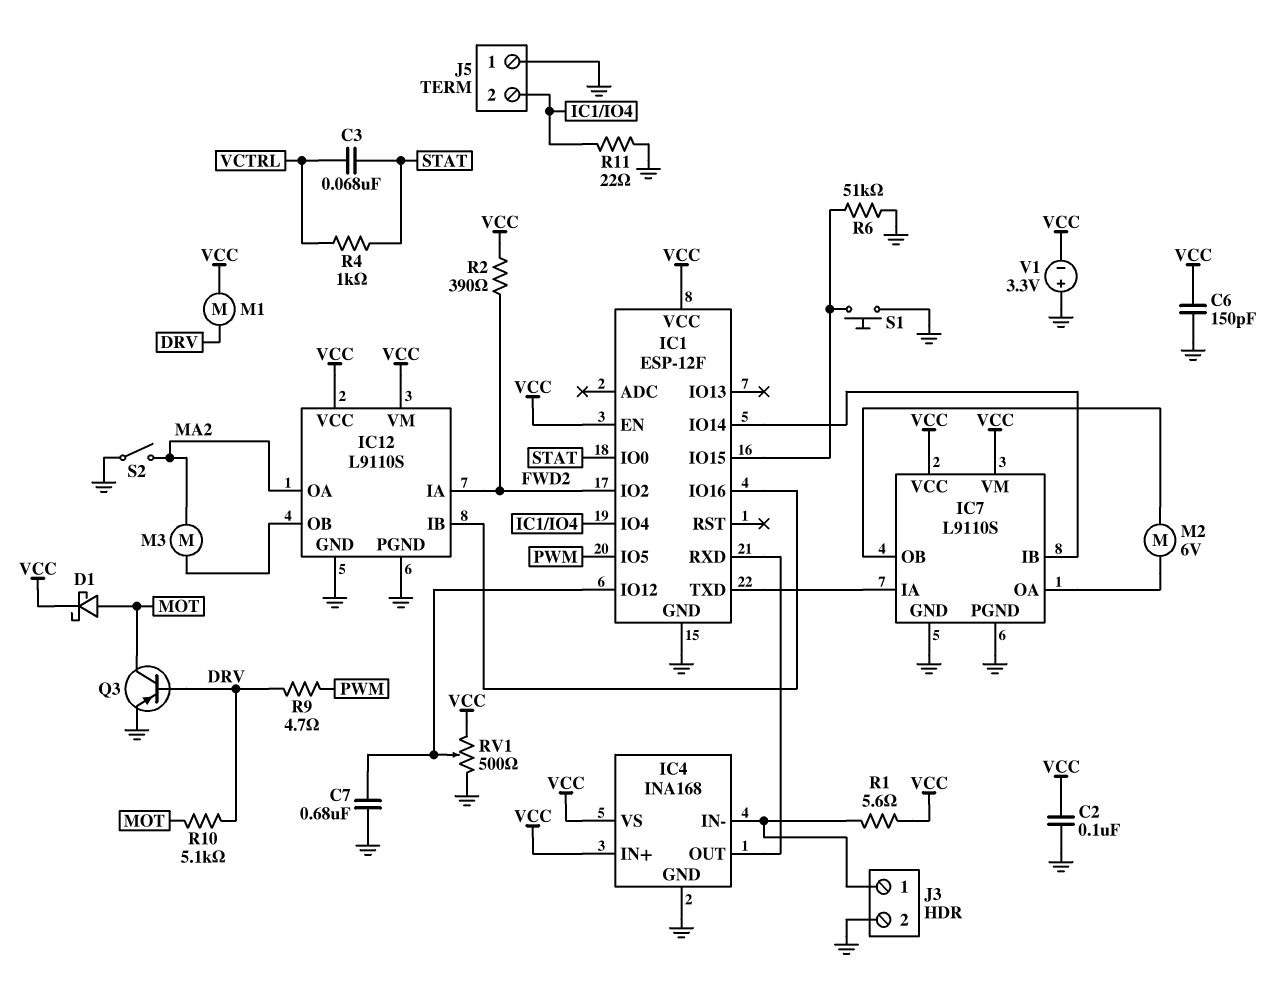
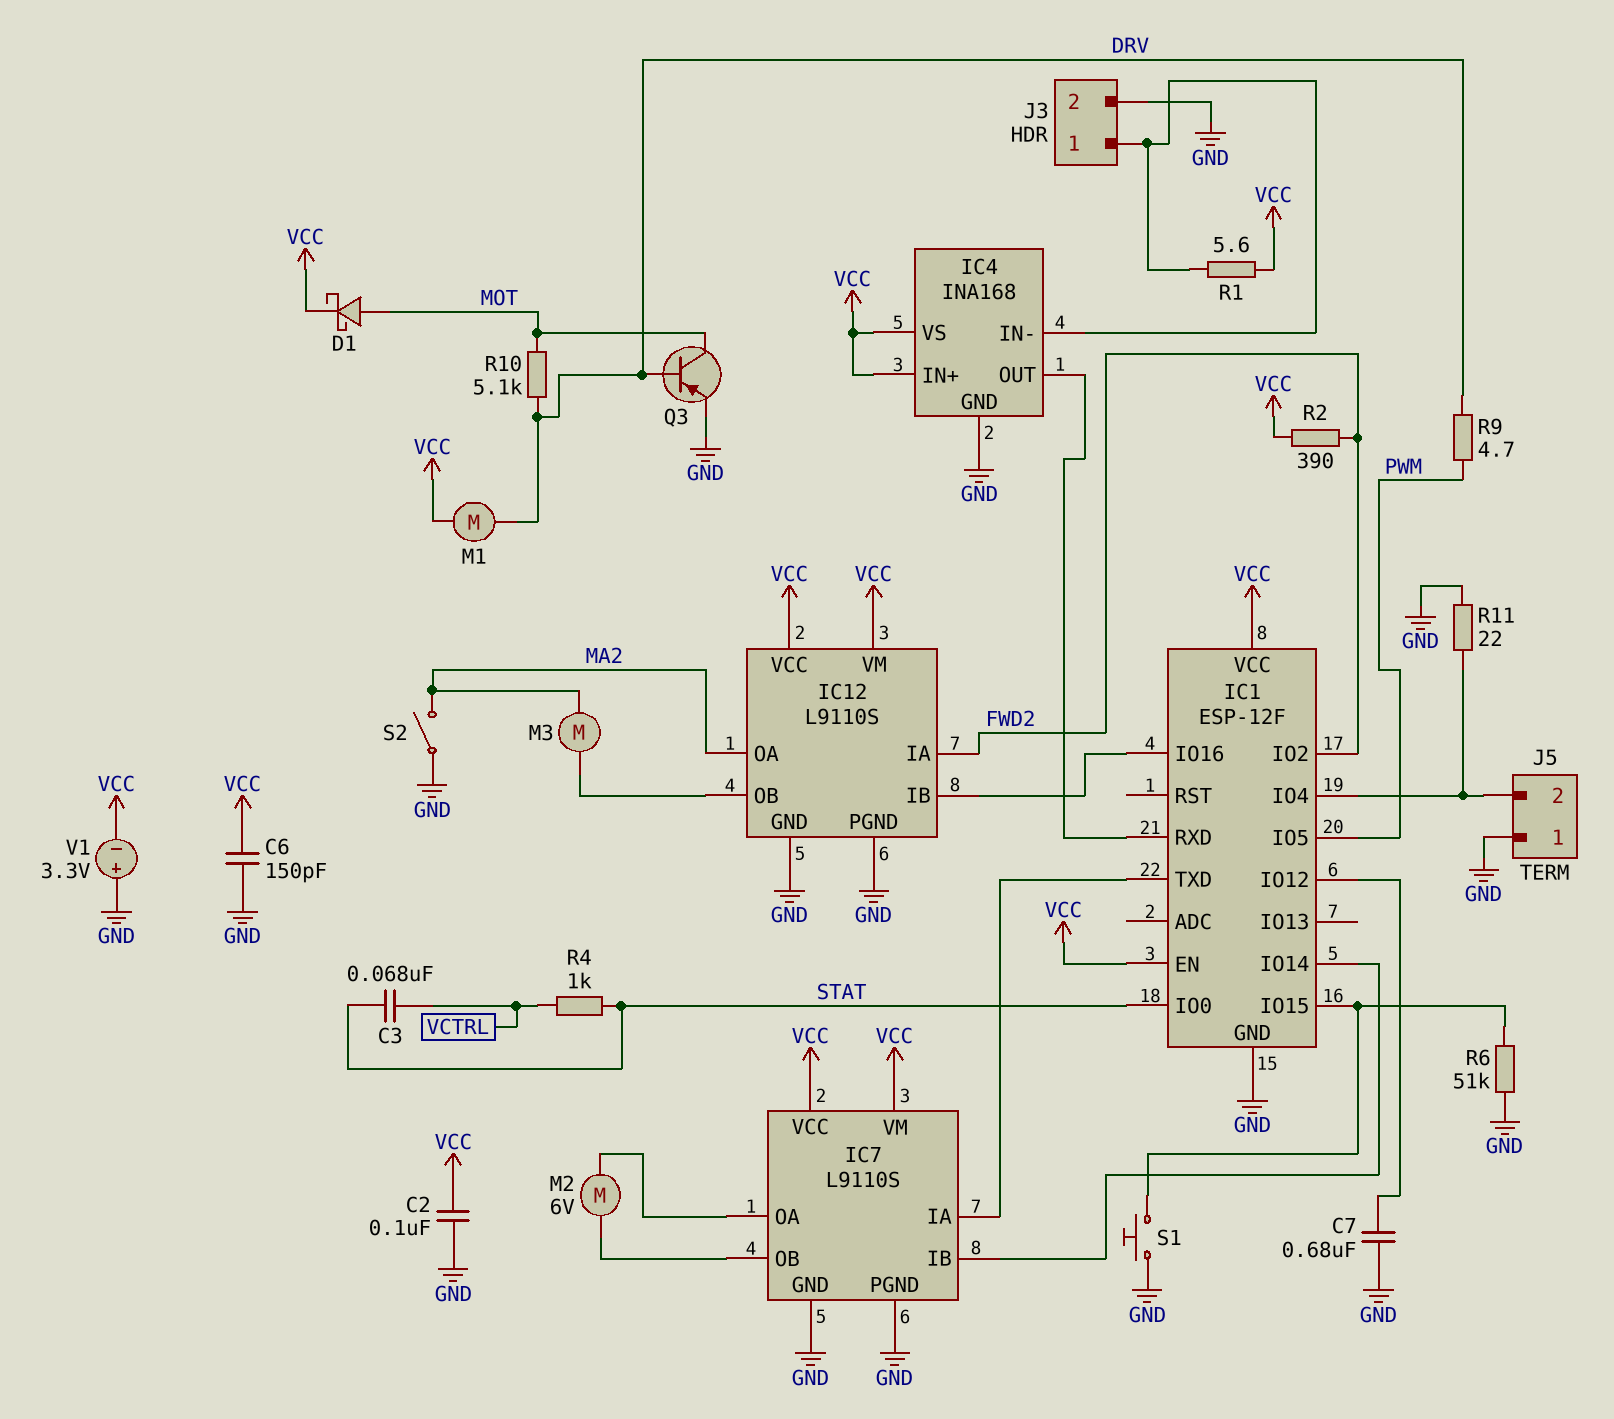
RV1: 500 (GND, VCC, wiper IC1/IO12) -> none

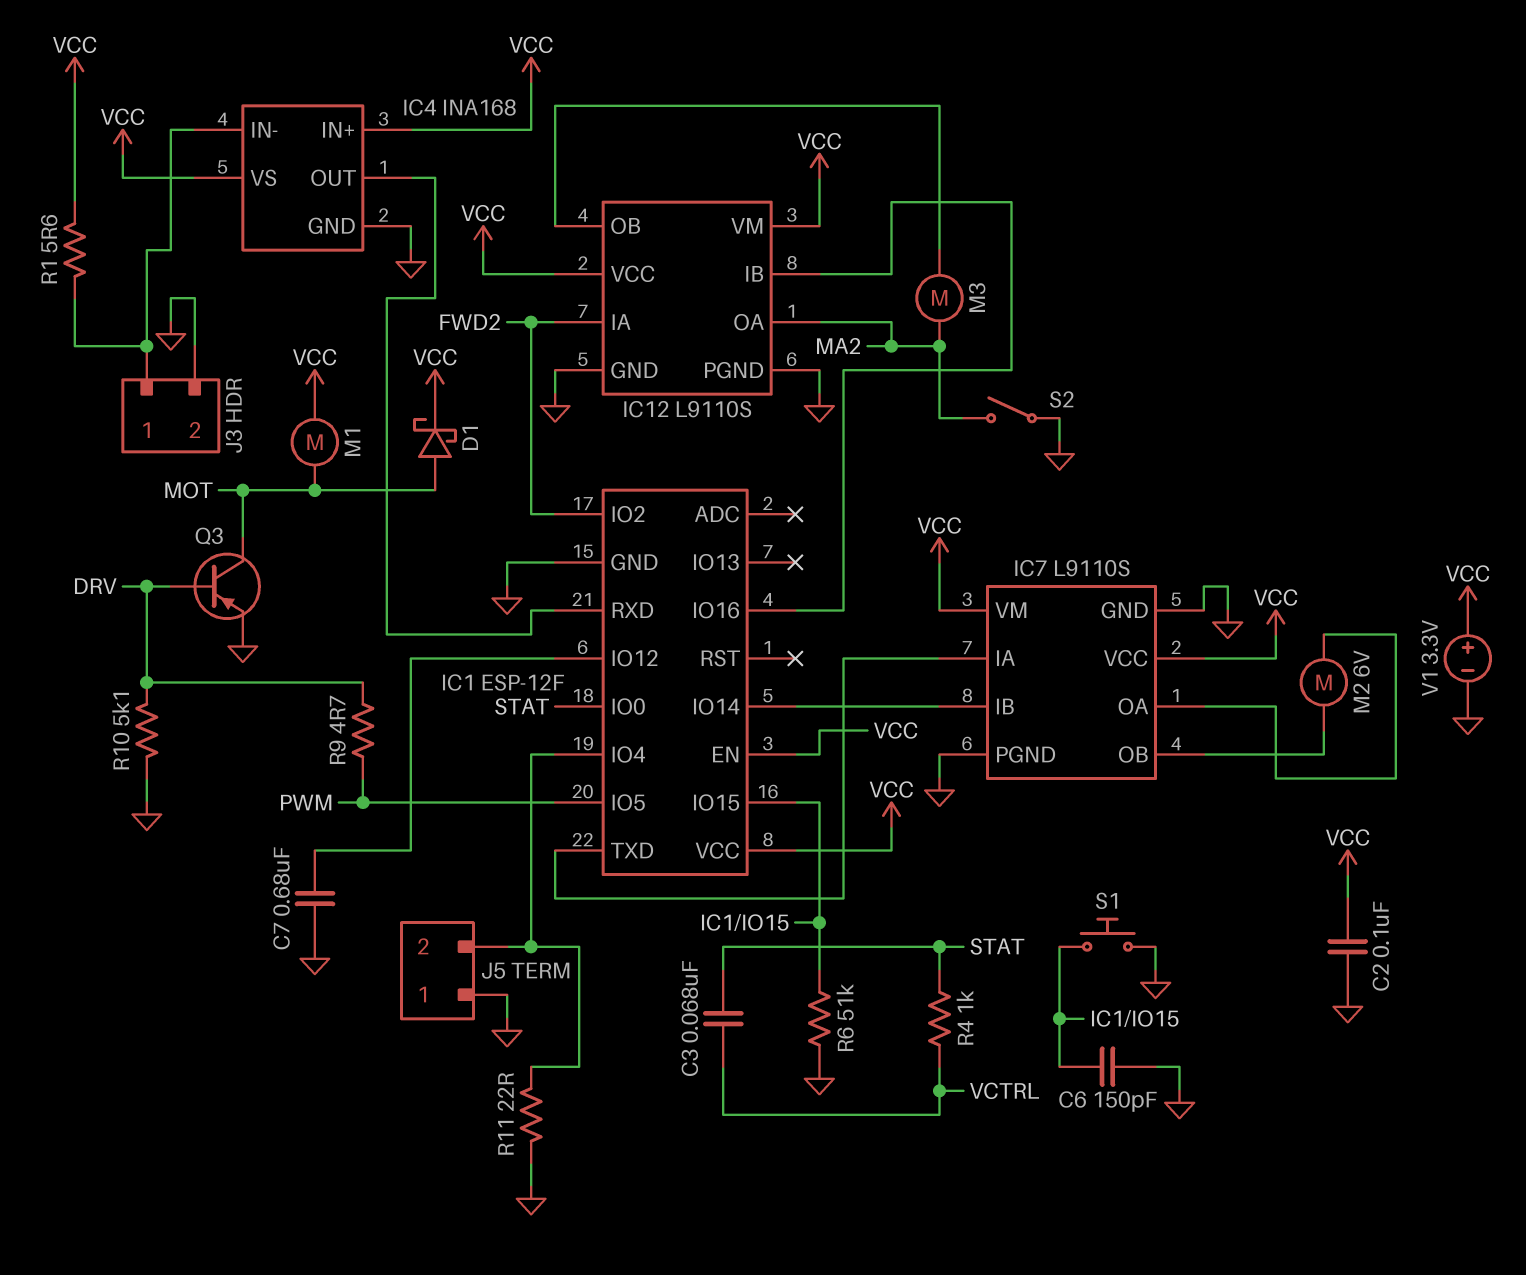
C6: 150pF (GND, VCC) -> 150pF (GND, IC1/IO15)
M1: motor (DRV, VCC) -> motor (MOT, VCC)
R2: 390 (FWD2, VCC) -> none
R10: 5.1k (DRV, MOT) -> 5.1k (DRV, GND)
V1: 3.3V (plus GND, minus VCC) -> 3.3V (plus VCC, minus GND)

